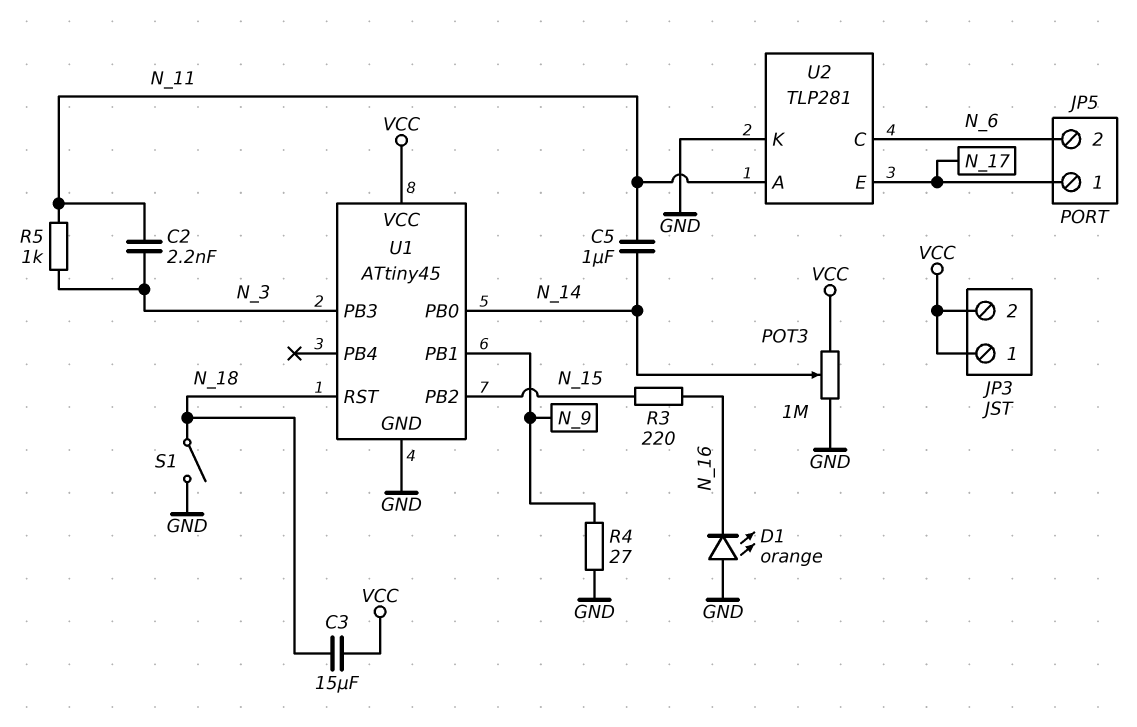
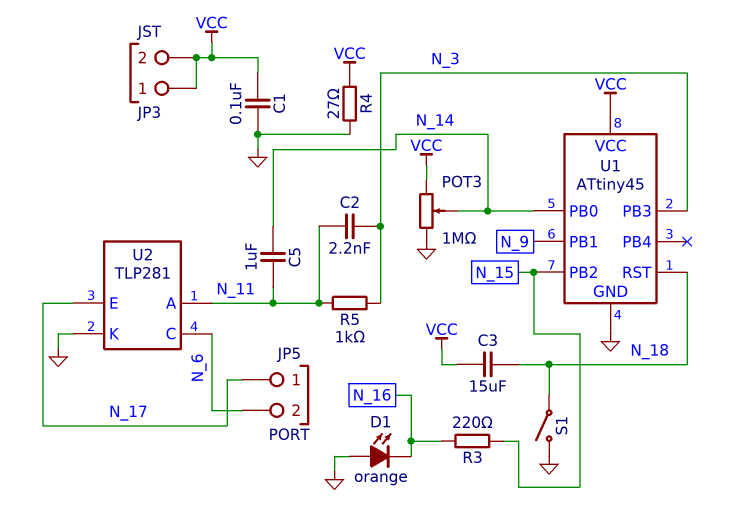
C1: none -> 100nF (GND, VCC)
R4: 27 (GND, N_9) -> 27 (GND, VCC)

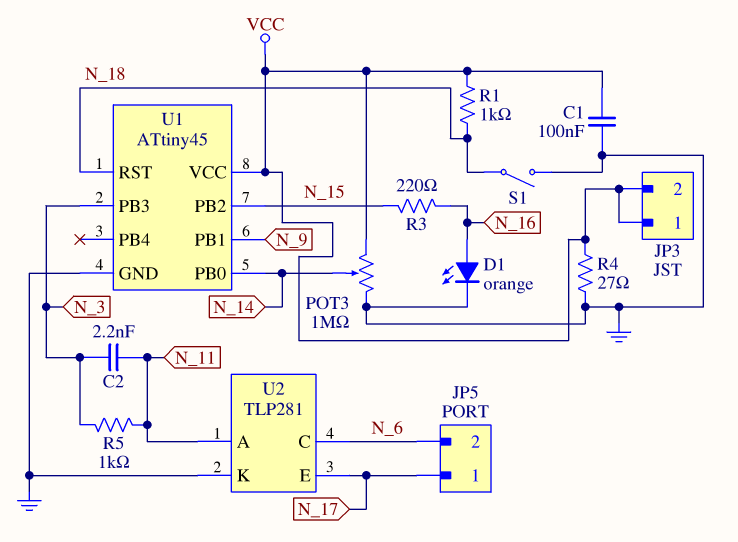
C3: 15uF (N_18, VCC) -> none
C5: 1uF (N_11, N_14) -> none
D1: LED orange (A GND, K N_16) -> LED orange (A N_16, K GND)
R1: none -> 1k (N_18, VCC)

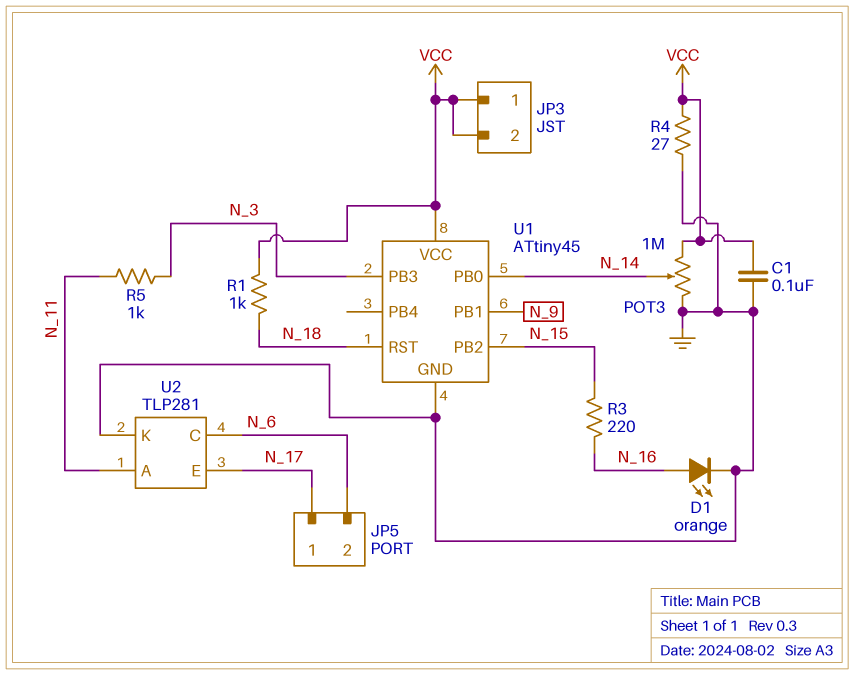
C2: 2.2nF (N_3, N_11) -> none
S1: switch (GND, N_18) -> none

